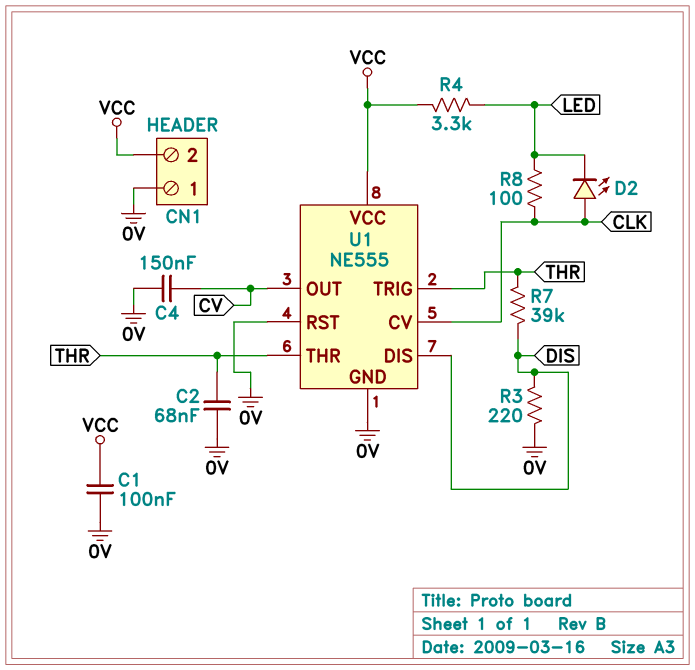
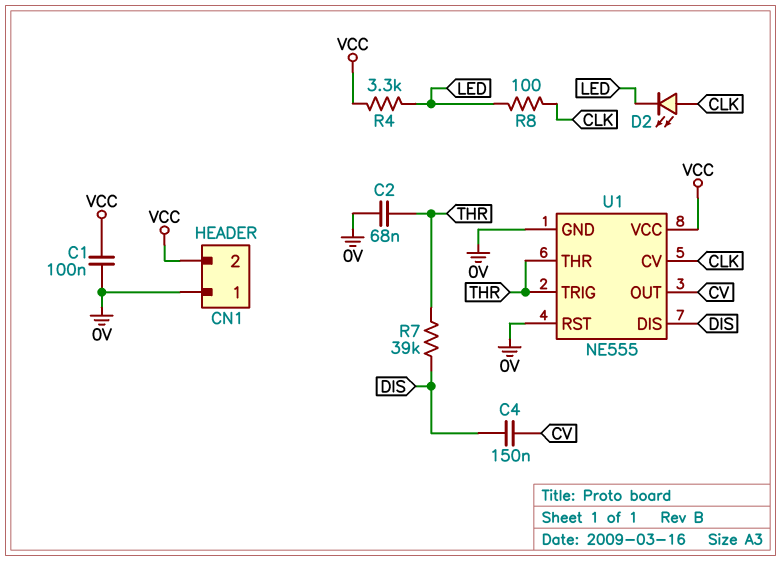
C4: 150nF (0V, CV) -> 150nF (CV, DIS)
R3: 220 (0V, DIS) -> none

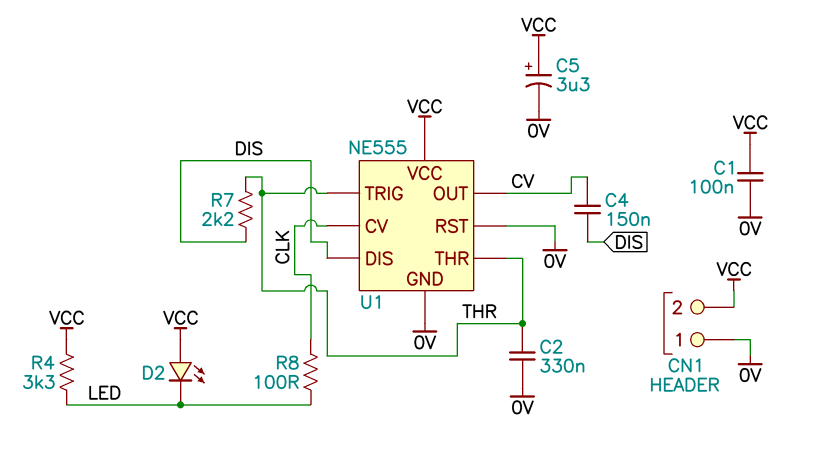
C2: 68nF (0V, THR) -> 330nF (0V, THR)
C5: none -> 3.3uF (plus VCC, minus 0V)
D2: LED (A CLK, K LED) -> LED (A VCC, K LED)
R7: 39k (DIS, THR) -> 2.2k (DIS, THR)

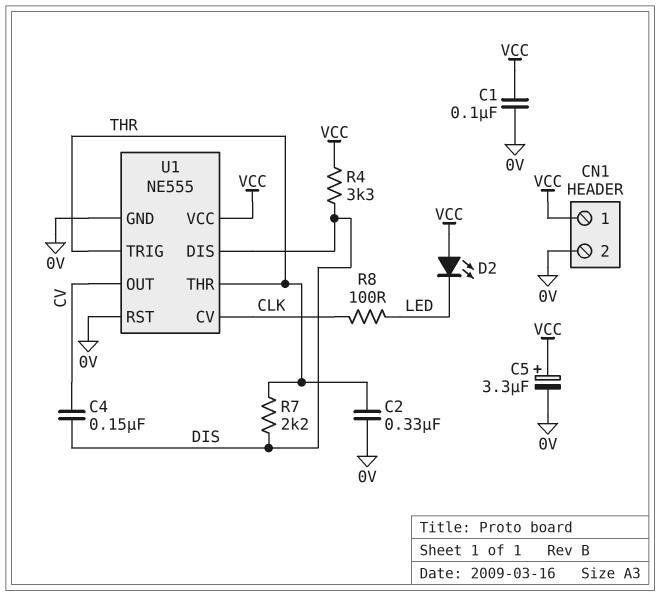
CN1 pin 1: 0V -> VCC
CN1 pin 2: VCC -> 0V
R4: 3.3k (LED, VCC) -> 3.3k (DIS, VCC)

